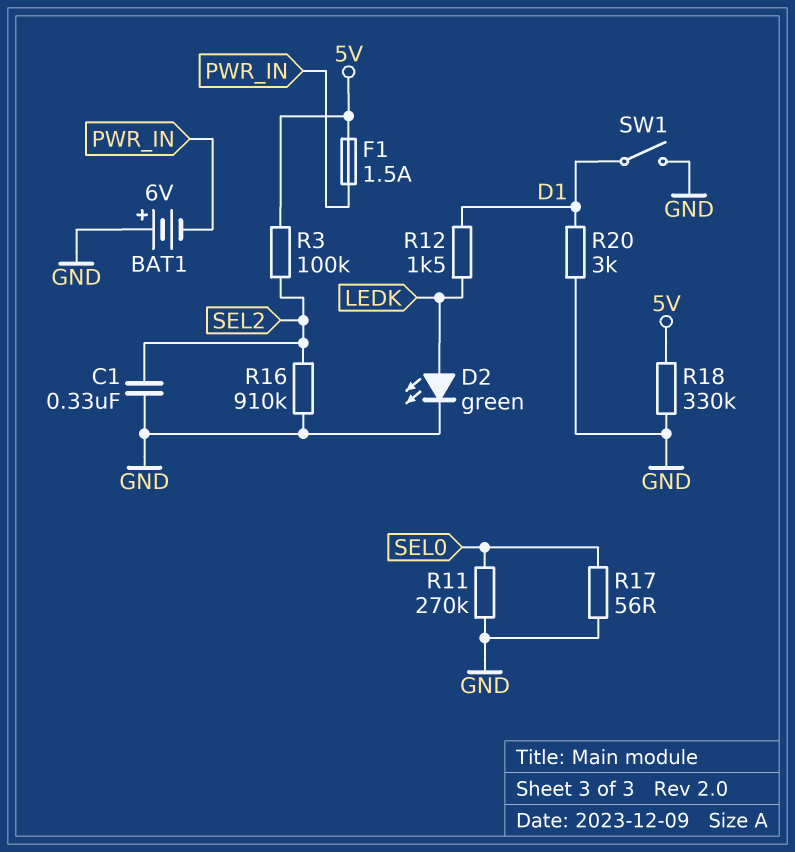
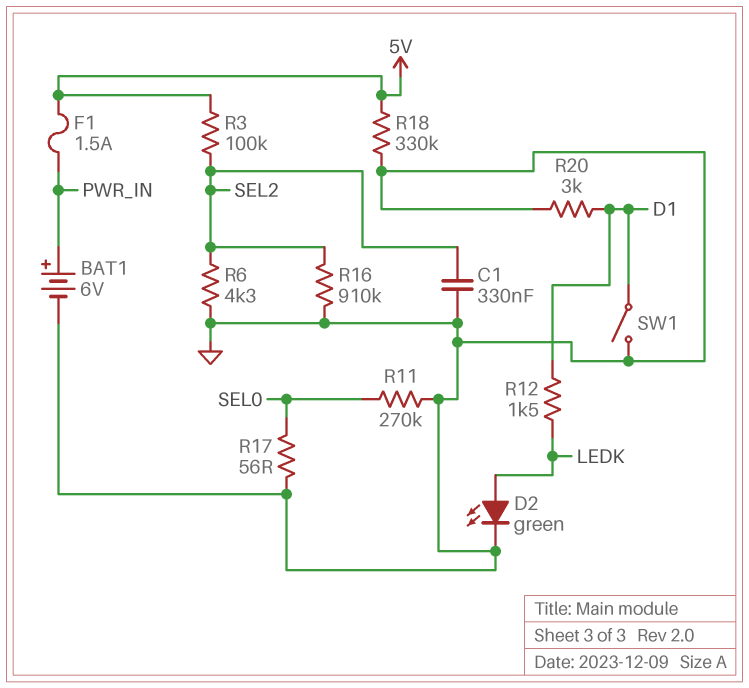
BAT1: 6V (plus GND, minus PWR_IN) -> 6V (plus PWR_IN, minus GND)
R6: none -> 4.3k (GND, SEL2)

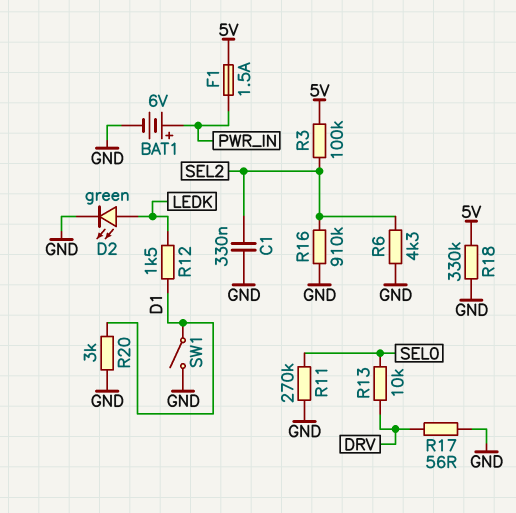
R13: none -> 10k (DRV, SEL0)
R17: 56 (GND, SEL0) -> 56 (DRV, GND)

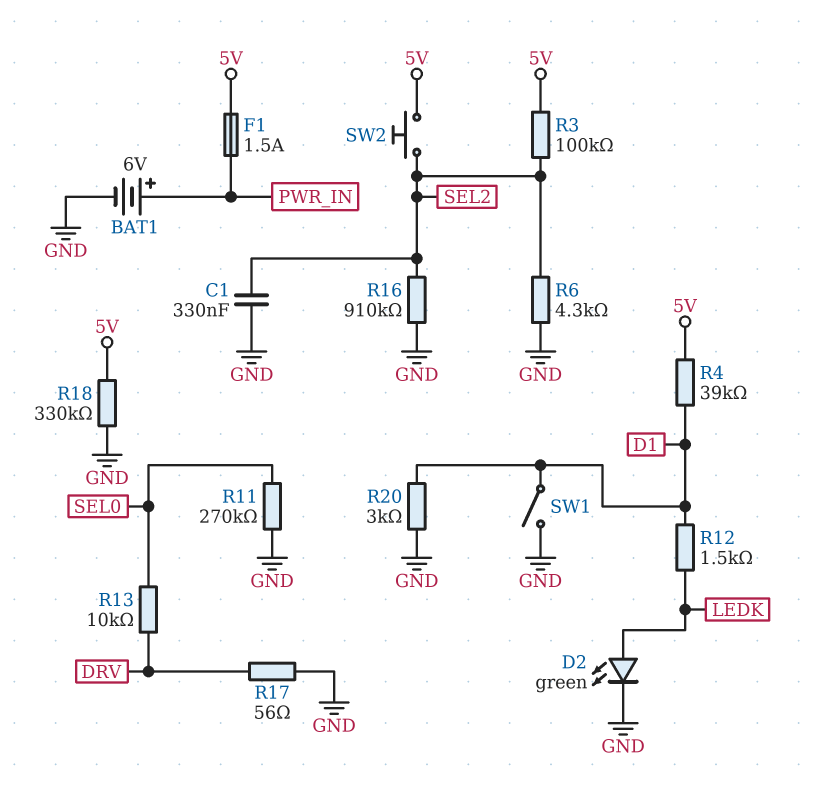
R4: none -> 39k (5V, D1)
SW2: none -> button (5V, SEL2)

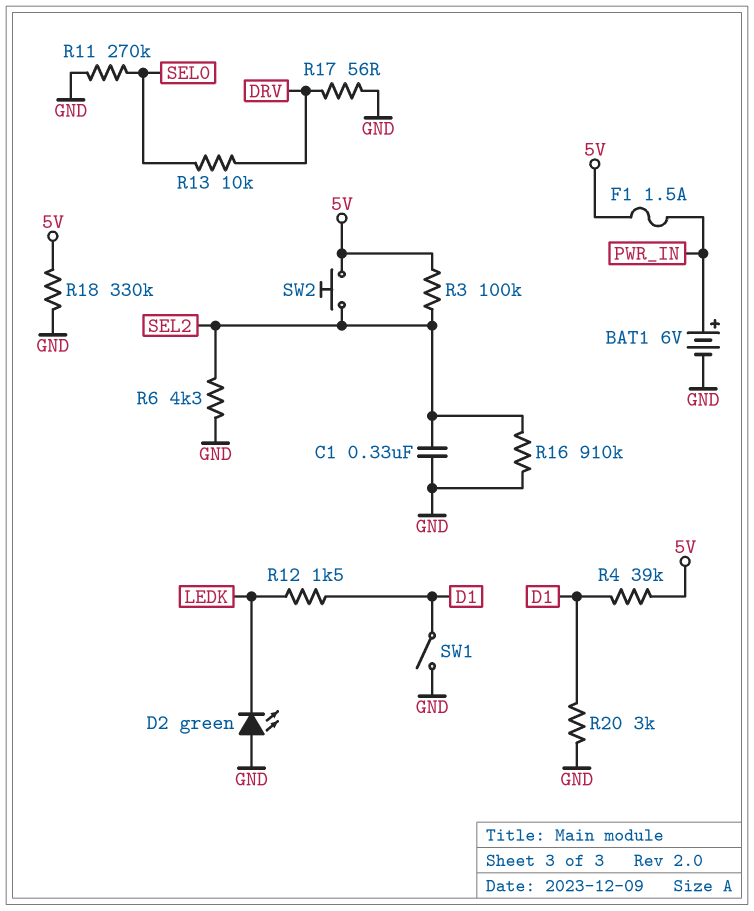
D2: LED green (A LEDK, K GND) -> LED green (A GND, K LEDK)

